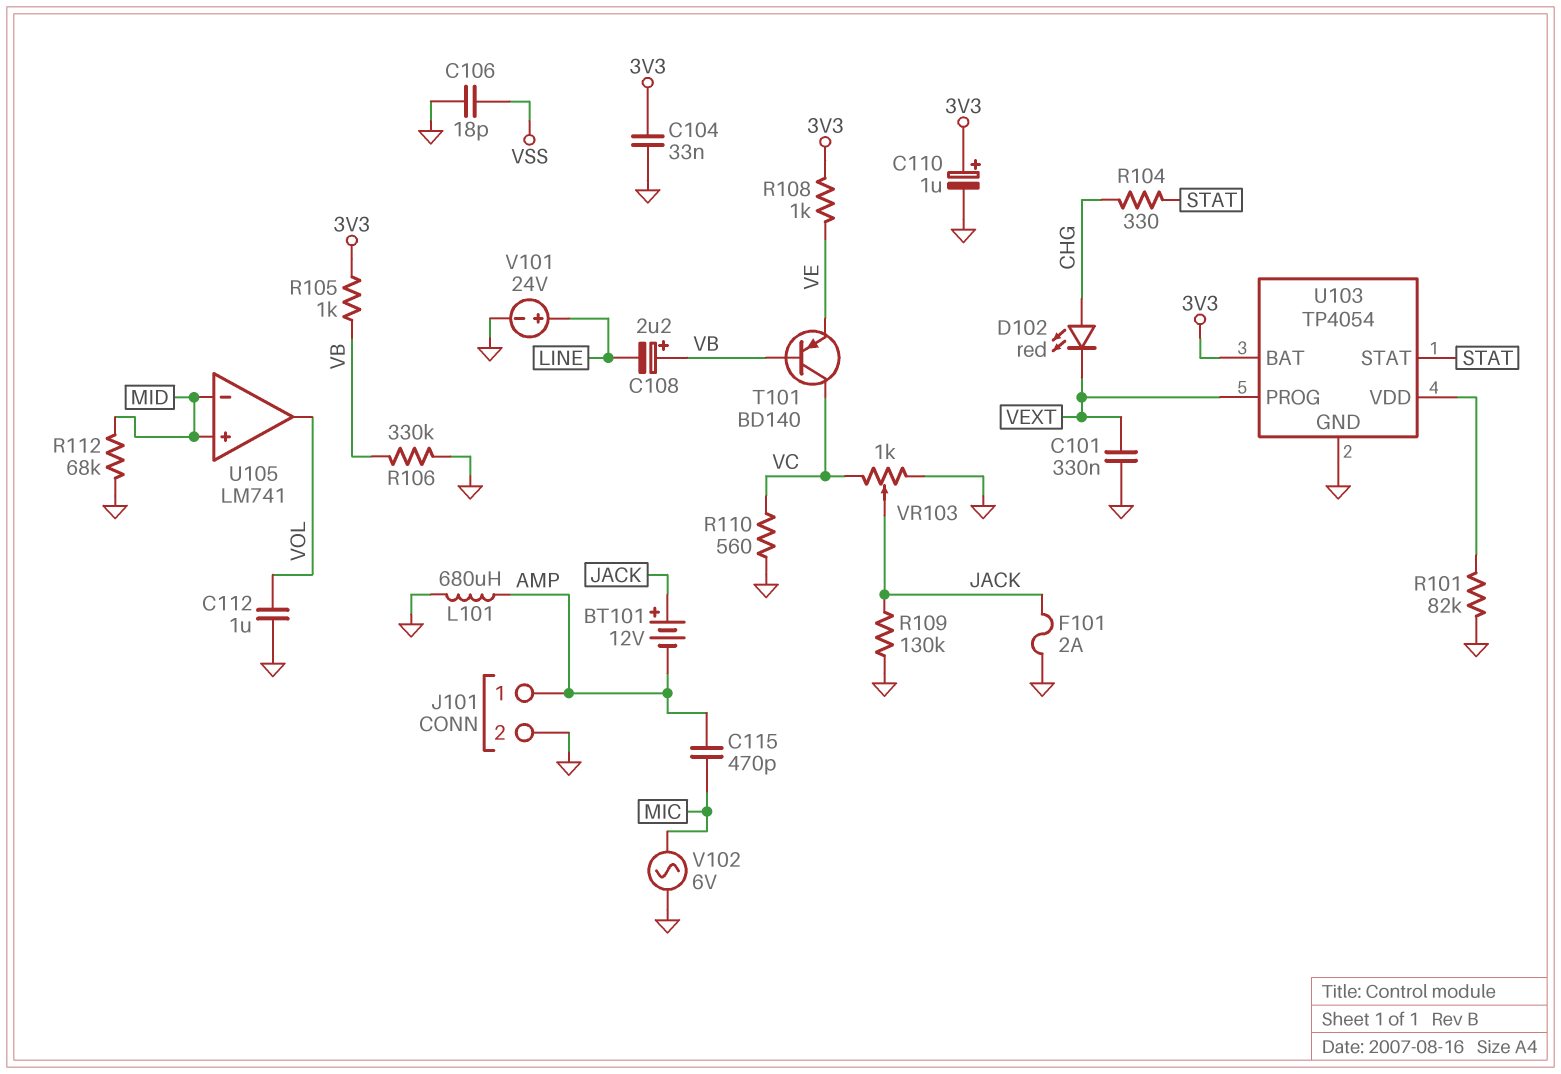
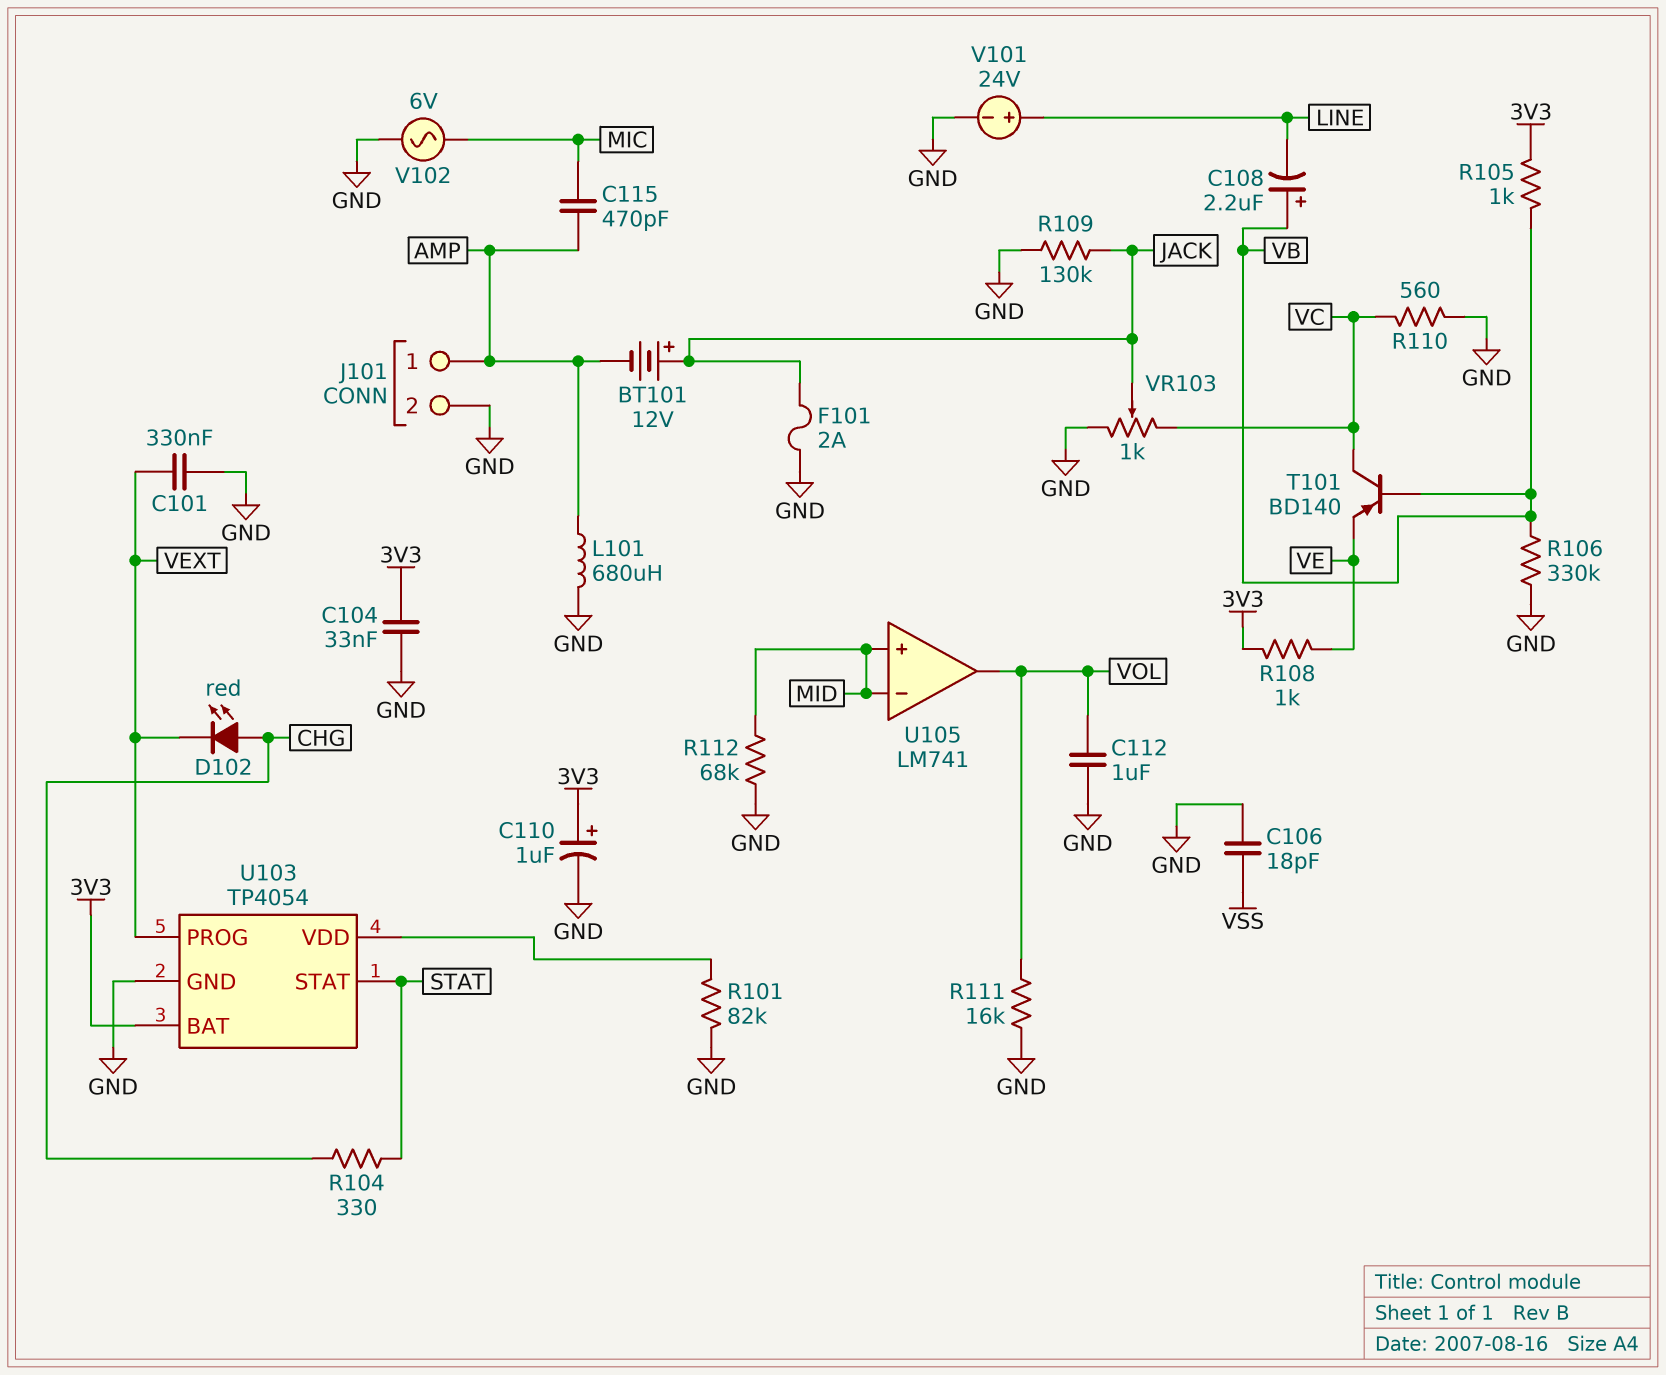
R111: none -> 16k (GND, VOL)

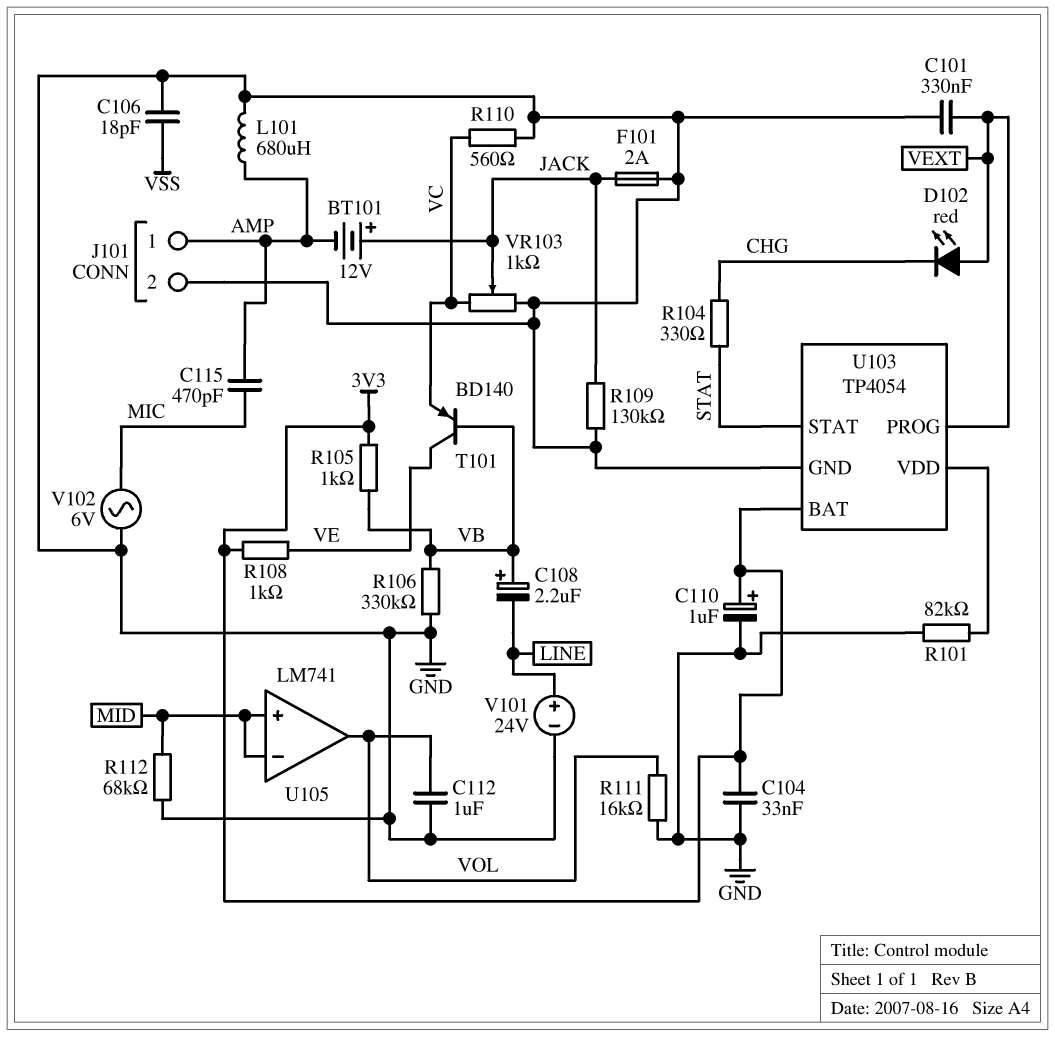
D102: LED red (A CHG, K VEXT) -> LED red (A VEXT, K CHG)
T101: PNP BD140 (B VB, C VC, E VE) -> PNP BD140 (B VB, C VE, E VC)

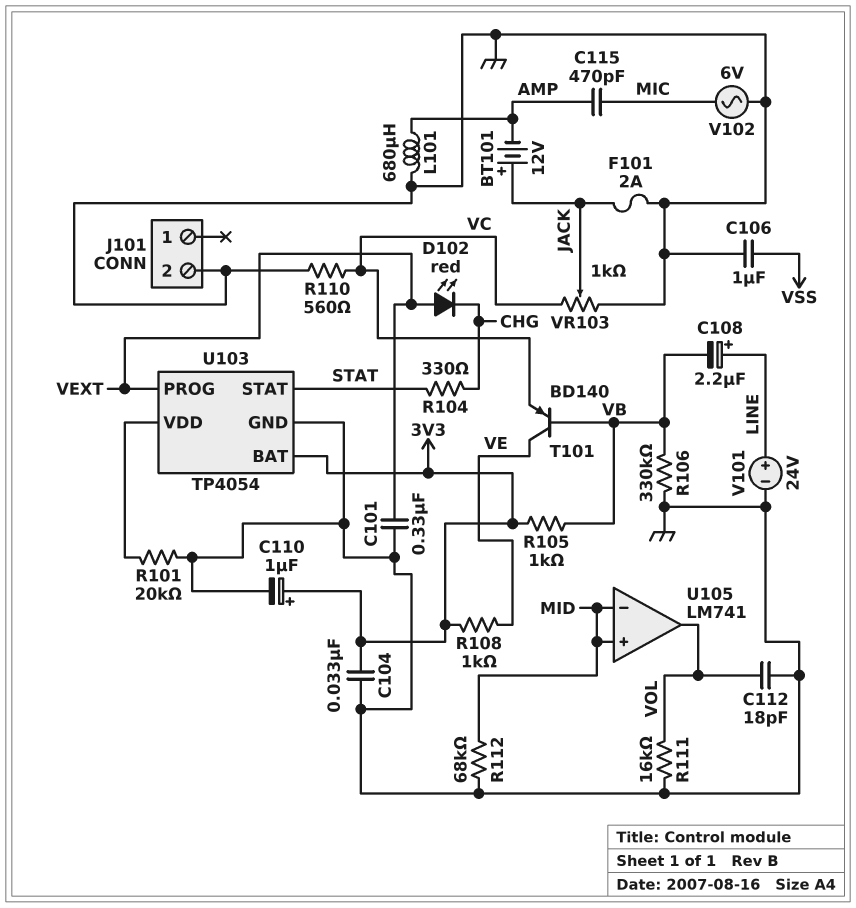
C106: 18pF (GND, VSS) -> 1uF (GND, VSS)
C108: 2.2uF (plus VB, minus LINE) -> 2.2uF (plus LINE, minus VB)
C112: 1uF (GND, VOL) -> 18pF (GND, VOL)
J101 pin 1: AMP -> none
R101: 82k (GND, U103/VDD) -> 20k (GND, U103/VDD)
R109: 130k (GND, JACK) -> none

